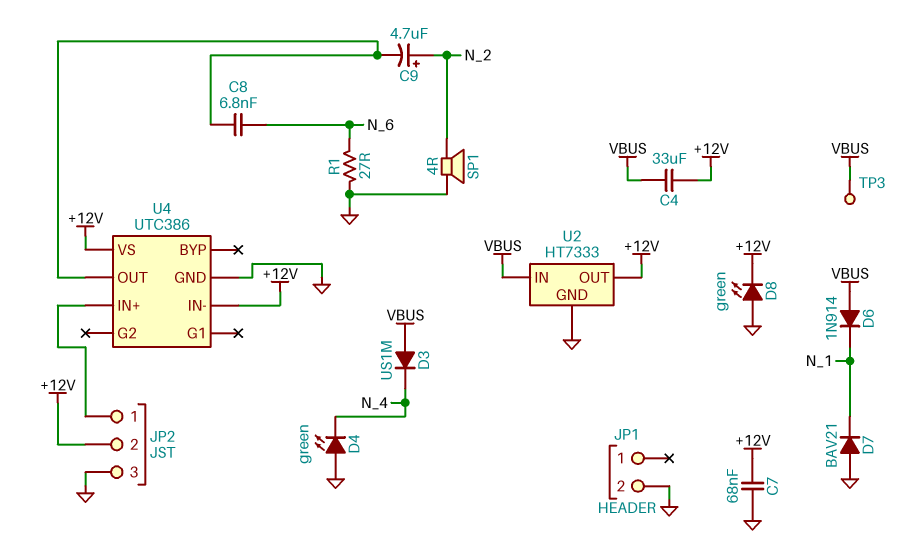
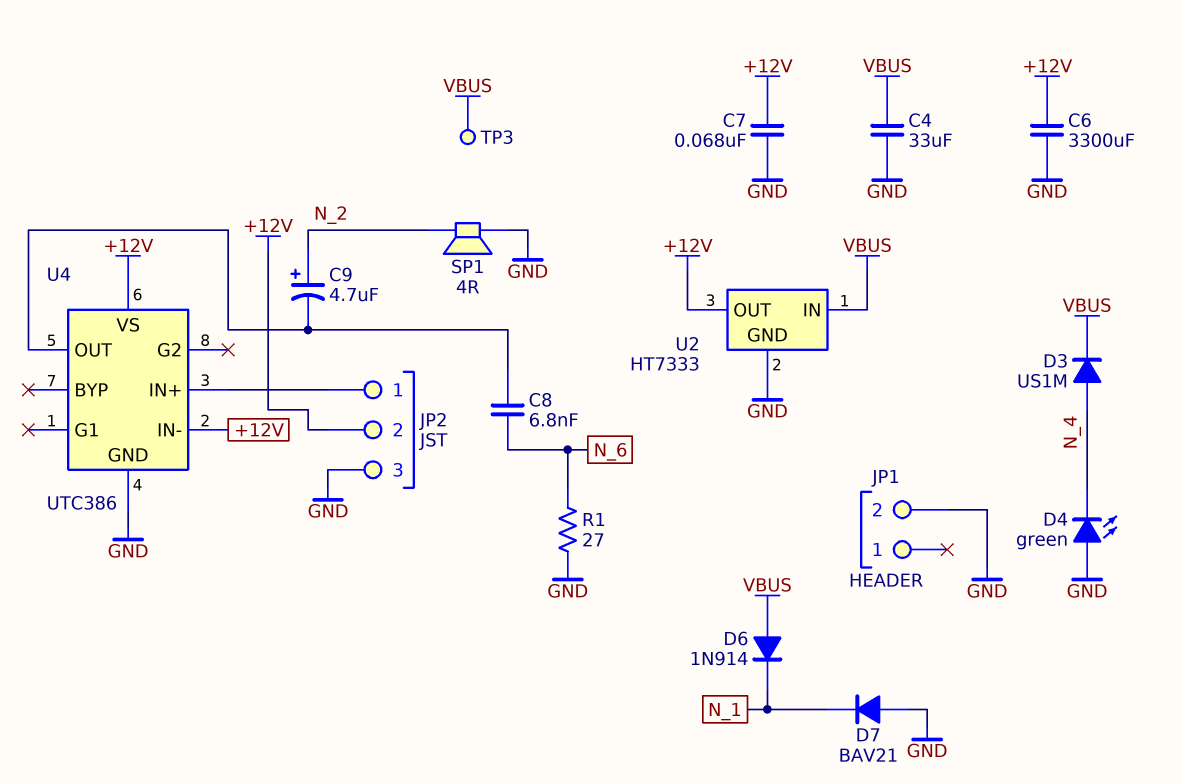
C4: 33uF (+12V, VBUS) -> 33uF (GND, VBUS)
C6: none -> 3300uF (+12V, GND)
D3: diode US1M (A VBUS, K N_4) -> diode US1M (A N_4, K VBUS)
D8: LED green (A GND, K +12V) -> none

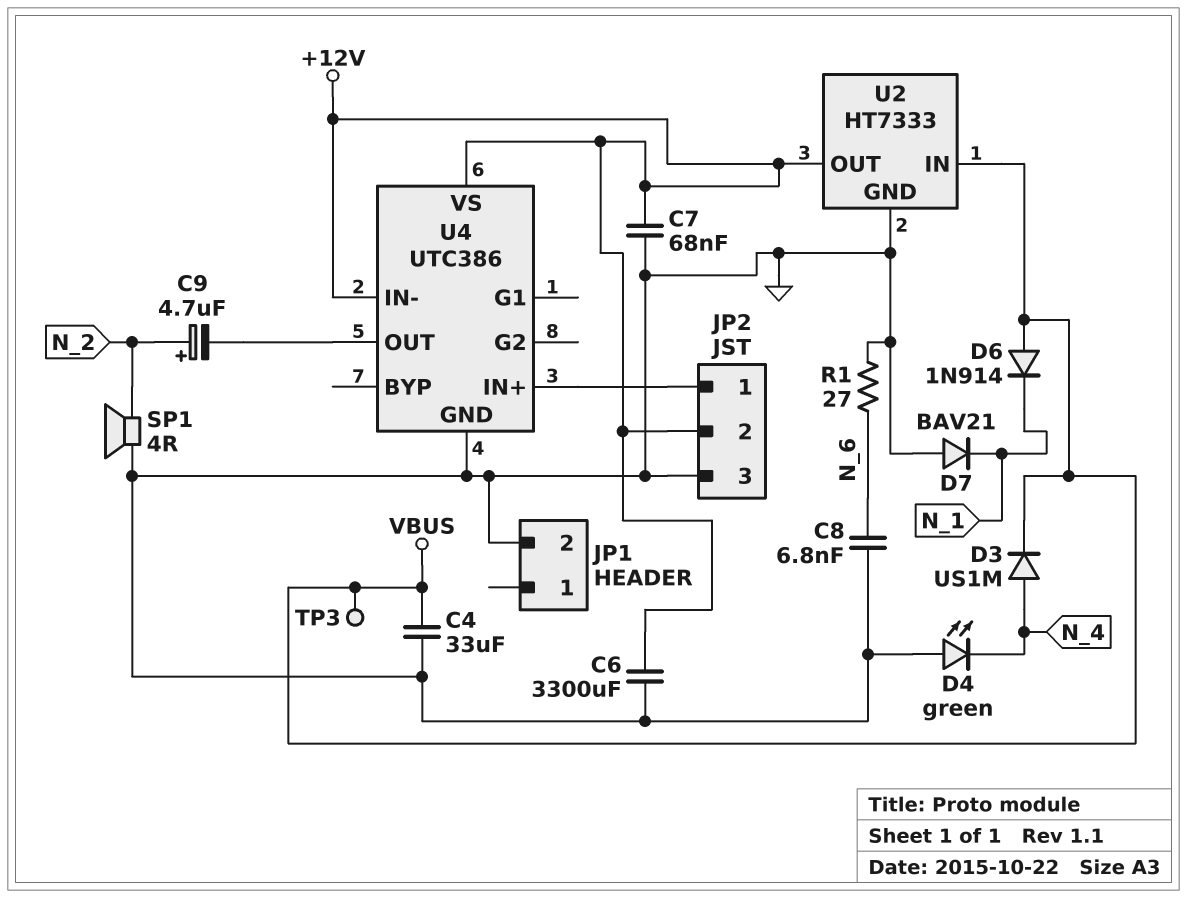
C8: 6.8nF (N_6, U4/OUT) -> 6.8nF (GND, N_6)

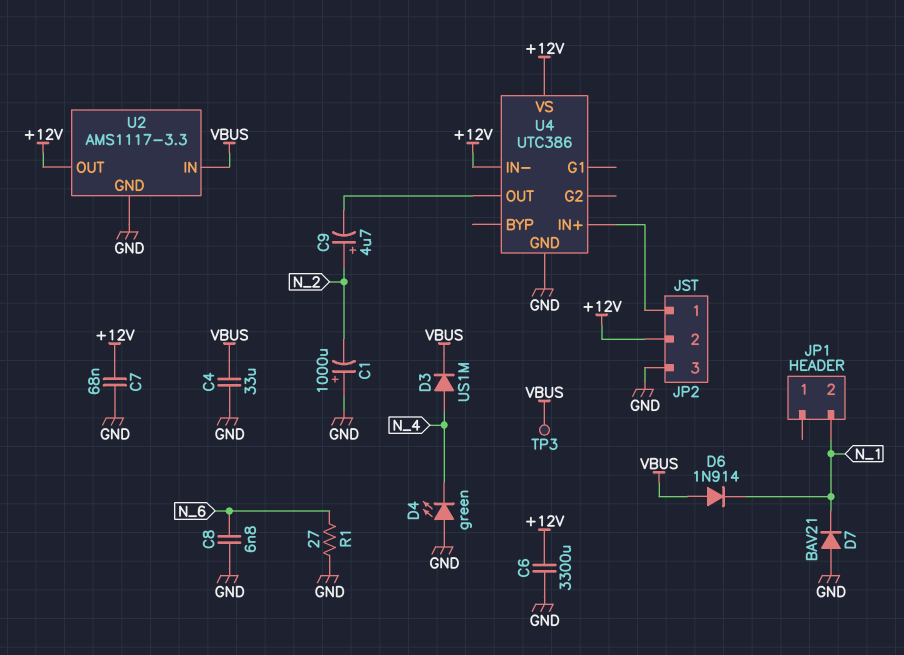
C1: none -> 1000uF (plus GND, minus N_2)
JP1 pin 2: GND -> N_1
SP1: speaker 4R (GND, N_2) -> none
U2: HT7333 -> AMS1117-3.3

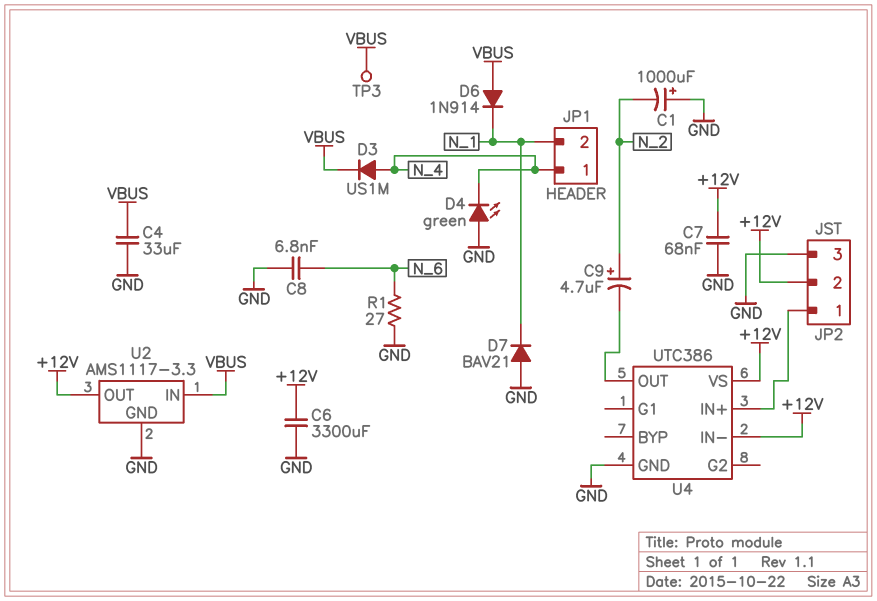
JP1 pin 1: none -> N_4

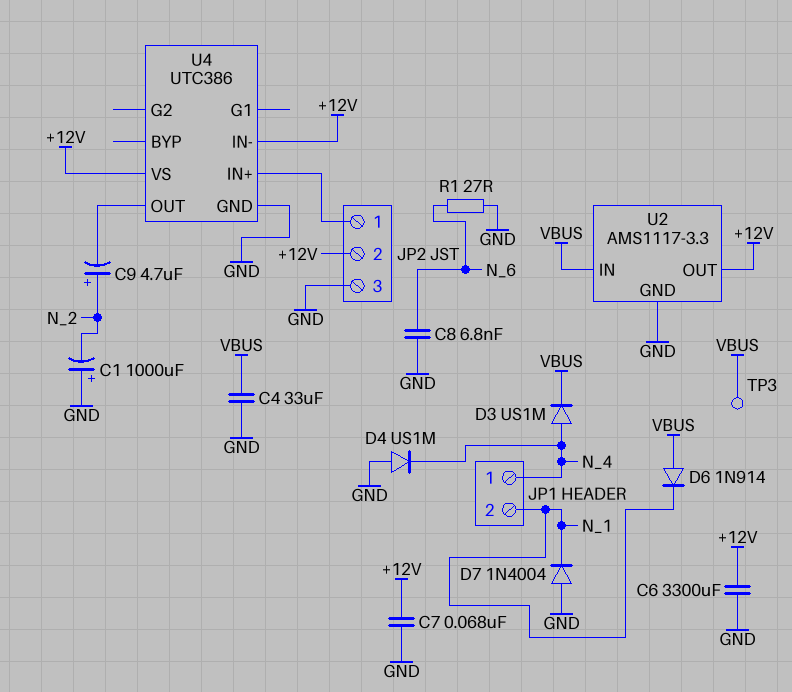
D4: LED green (A GND, K N_4) -> diode US1M (A GND, K N_4)
D7: diode BAV21 (A GND, K N_1) -> diode 1N4004 (A GND, K N_1)

